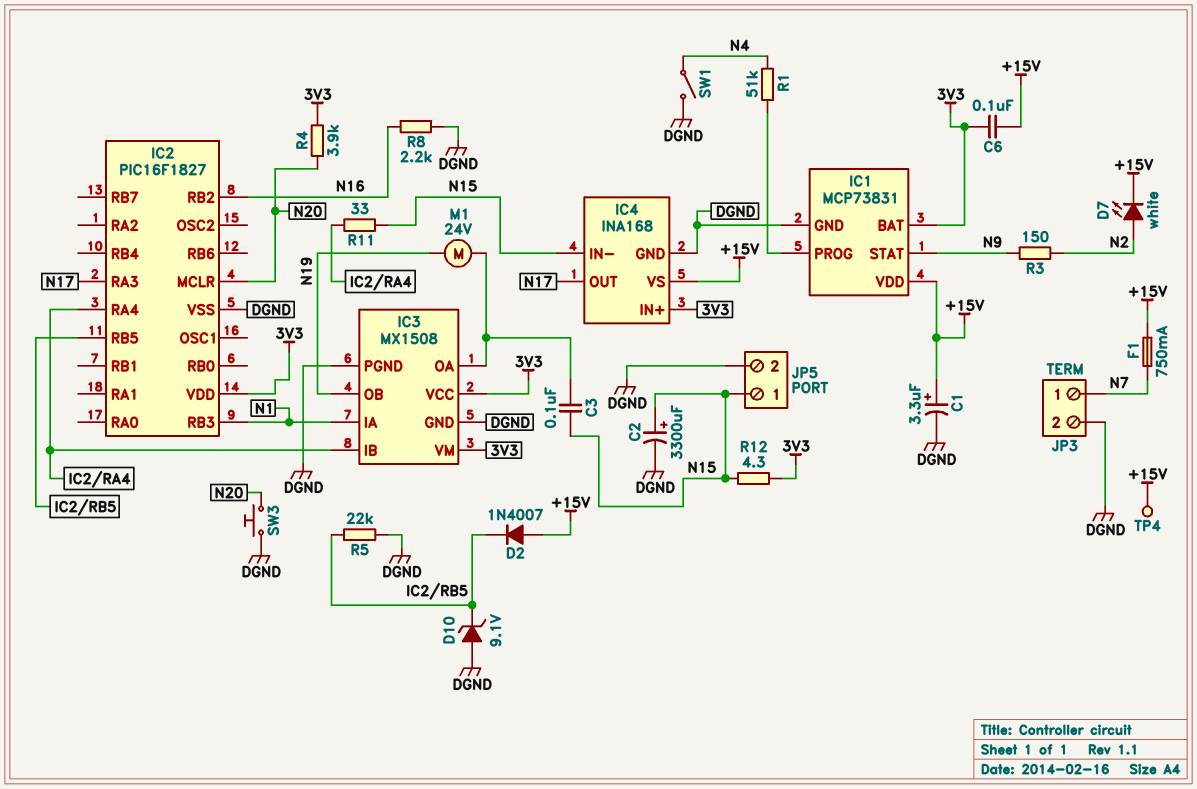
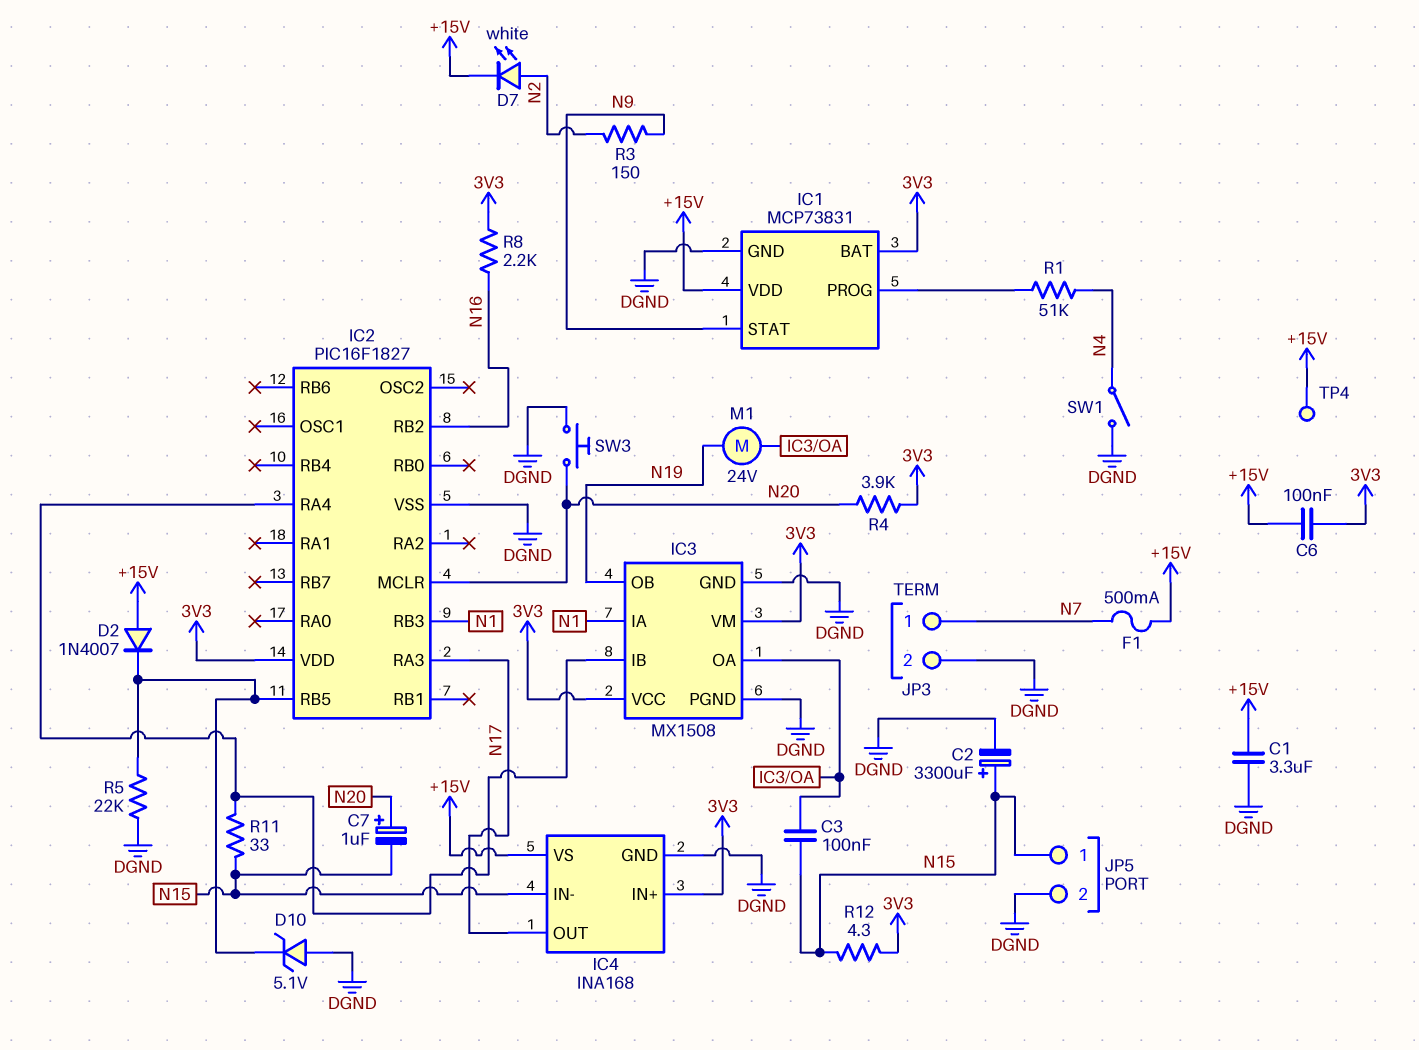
C1: 3.3uF (plus +15V, minus DGND) -> 3.3uF (+15V, DGND)
C7: none -> 1uF (plus N20, minus N15)
D10: zener 9.1V (A DGND, K IC2/RB5) -> zener 5.1V (A DGND, K IC2/RB5)
F1: 750mA (+15V, N7) -> 500mA (+15V, N7)
R8: 2.2k (DGND, N16) -> 2.2k (3V3, N16)

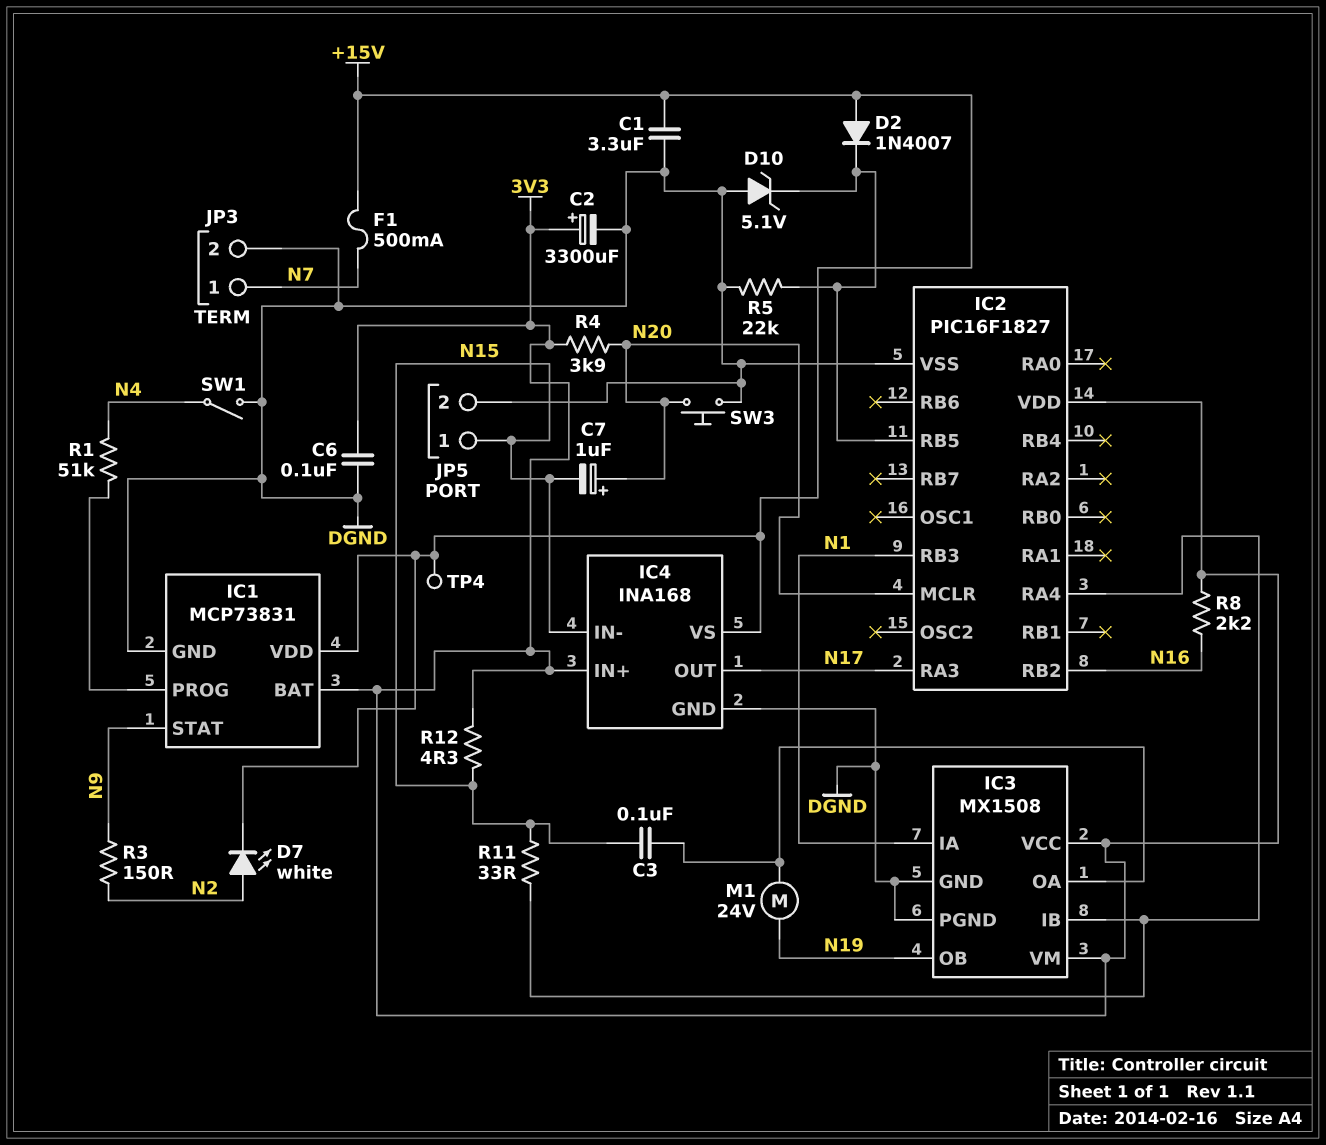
C2: 3300uF (plus N15, minus DGND) -> 3300uF (plus 3V3, minus DGND)
C6: 100nF (+15V, 3V3) -> 100nF (3V3, DGND)

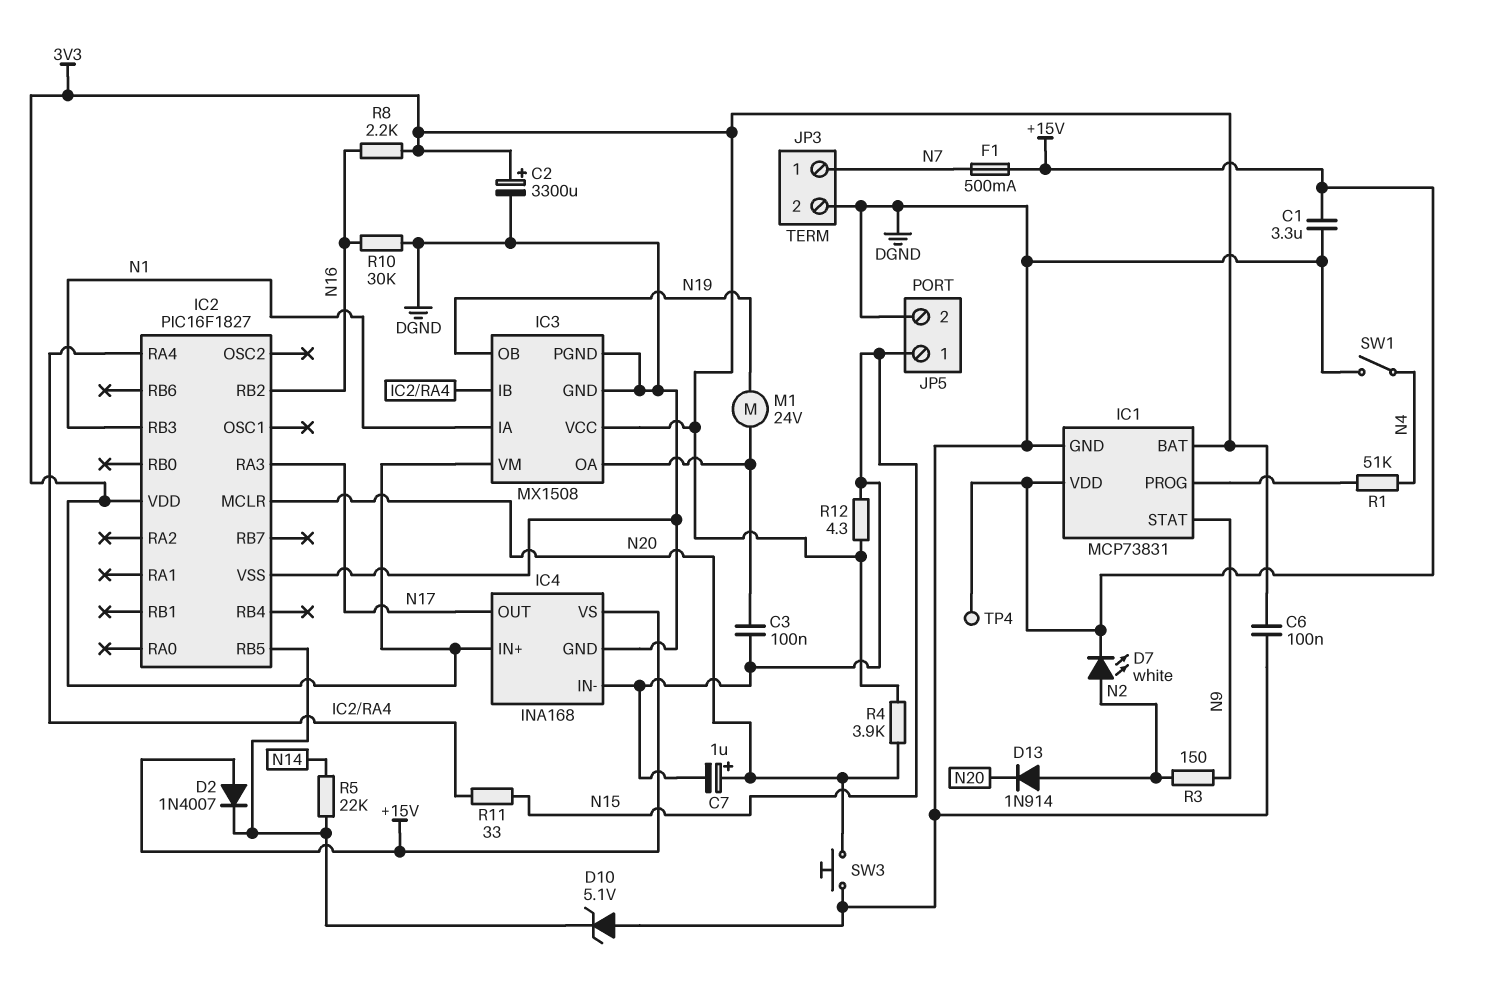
D13: none -> diode 1N914 (A N2, K N20)
R5: 22k (DGND, IC2/RB5) -> 22k (IC2/RB5, N14)
R10: none -> 30k (DGND, N16)

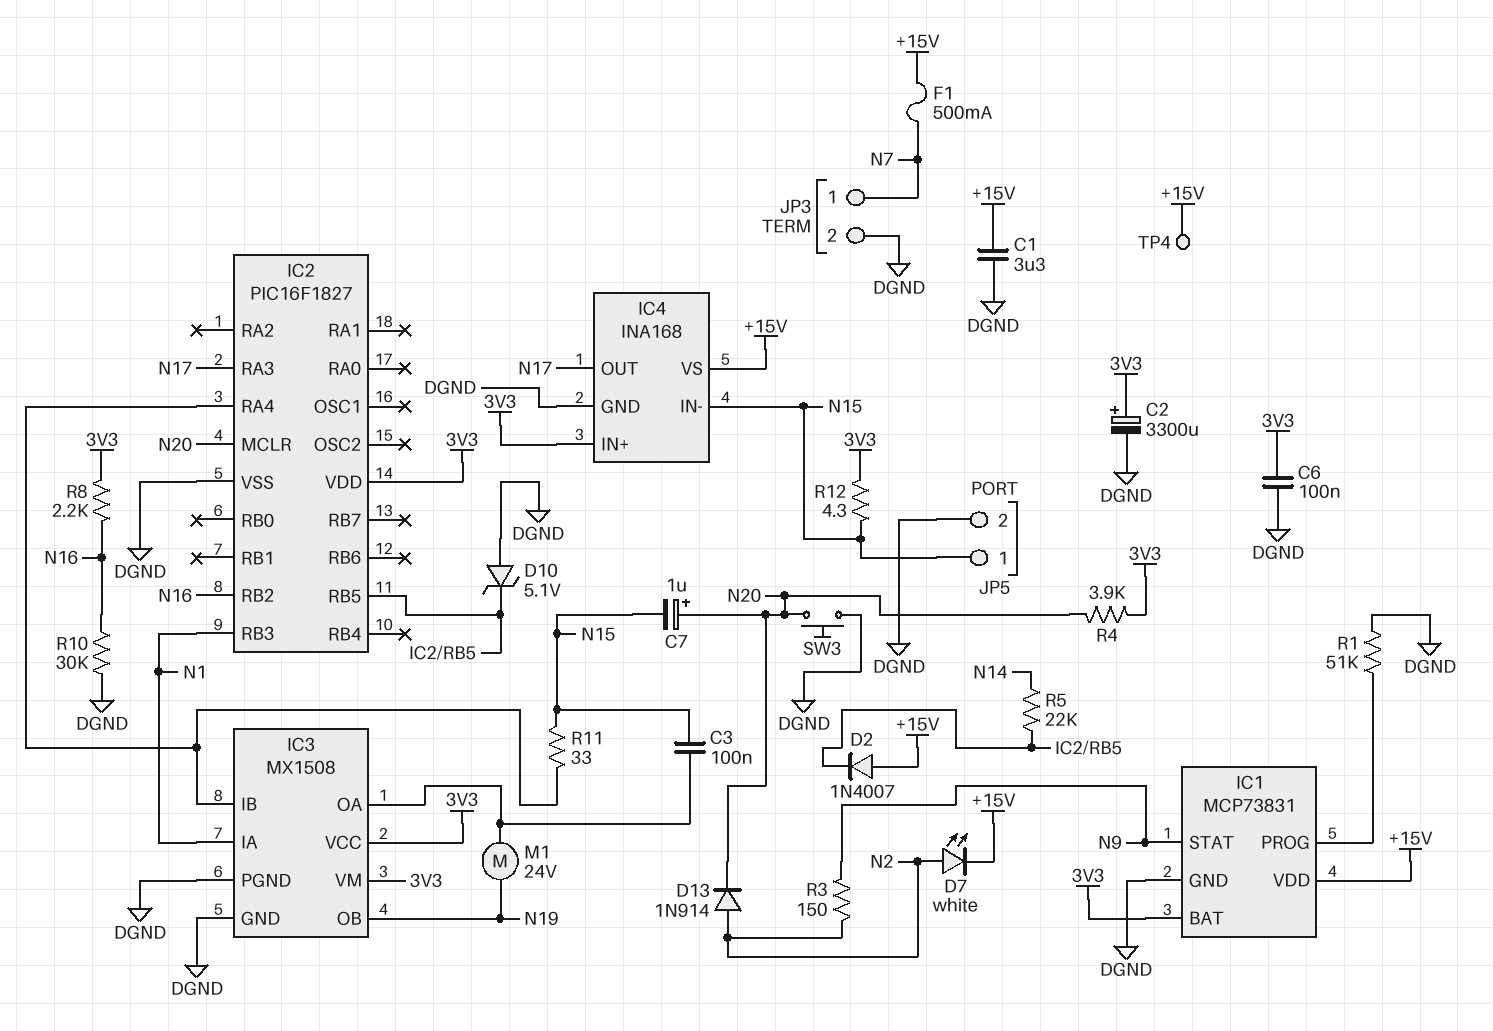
R1: 51k (IC1/PROG, N4) -> 51k (DGND, IC1/PROG)
SW1: switch (DGND, N4) -> none

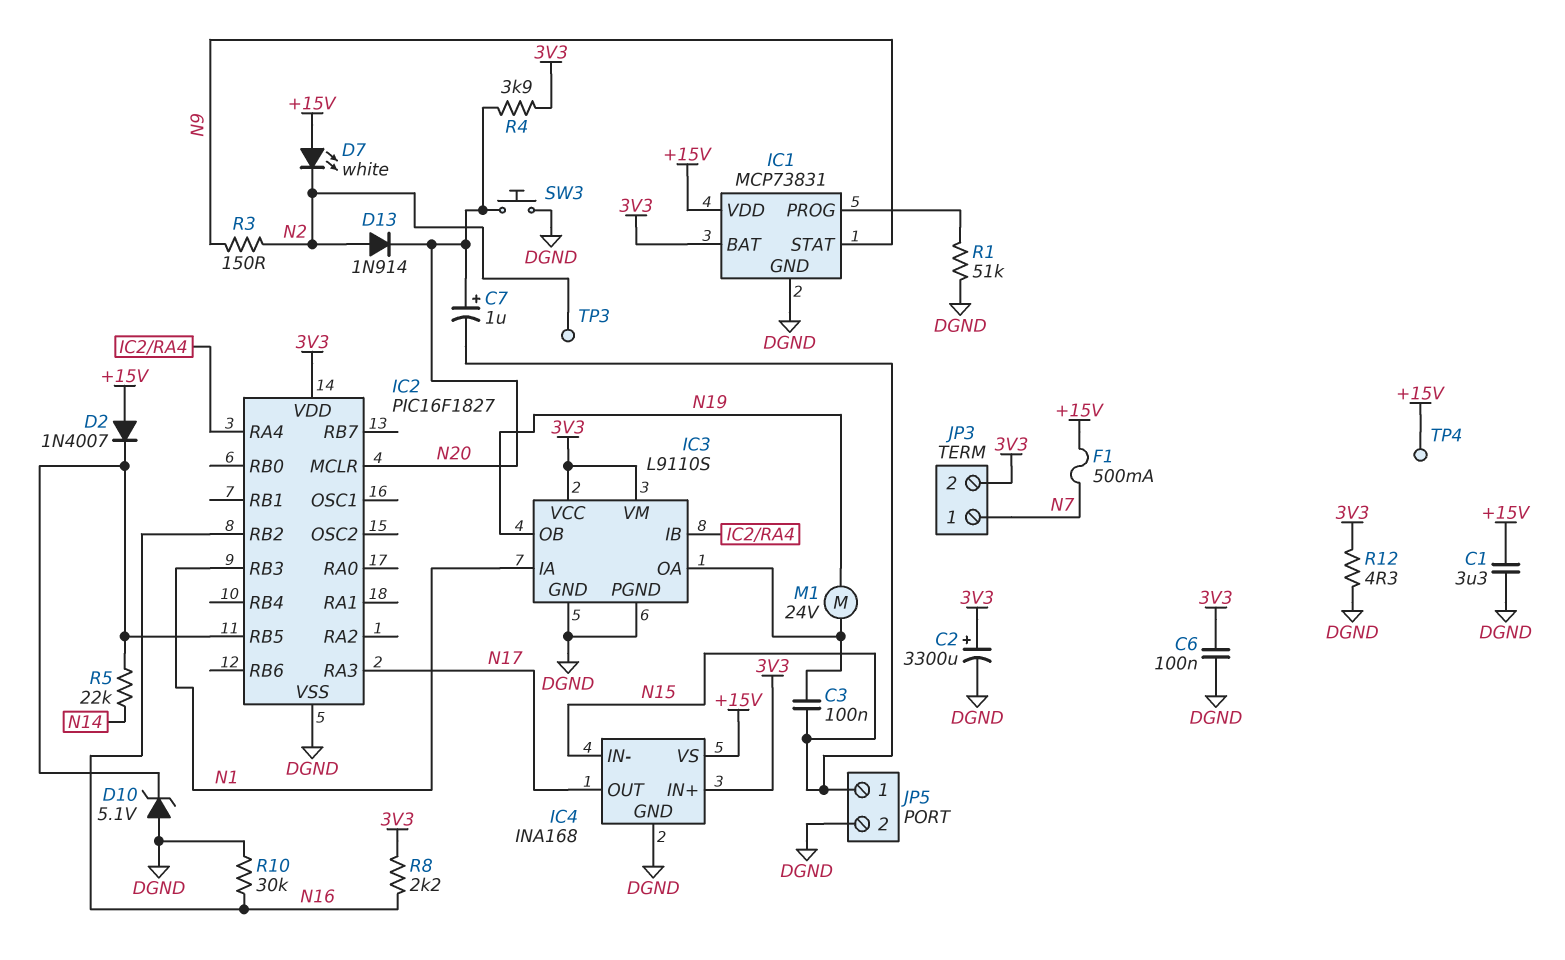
D7: LED white (A N2, K +15V) -> LED white (A +15V, K N2)
IC3: MX1508 -> L9110S
JP3 pin 2: DGND -> 3V3
R11: 33 (IC2/RA4, N15) -> none
R12: 4.3 (3V3, N15) -> 4.3 (3V3, DGND)
TP3: none -> test point (N2)

